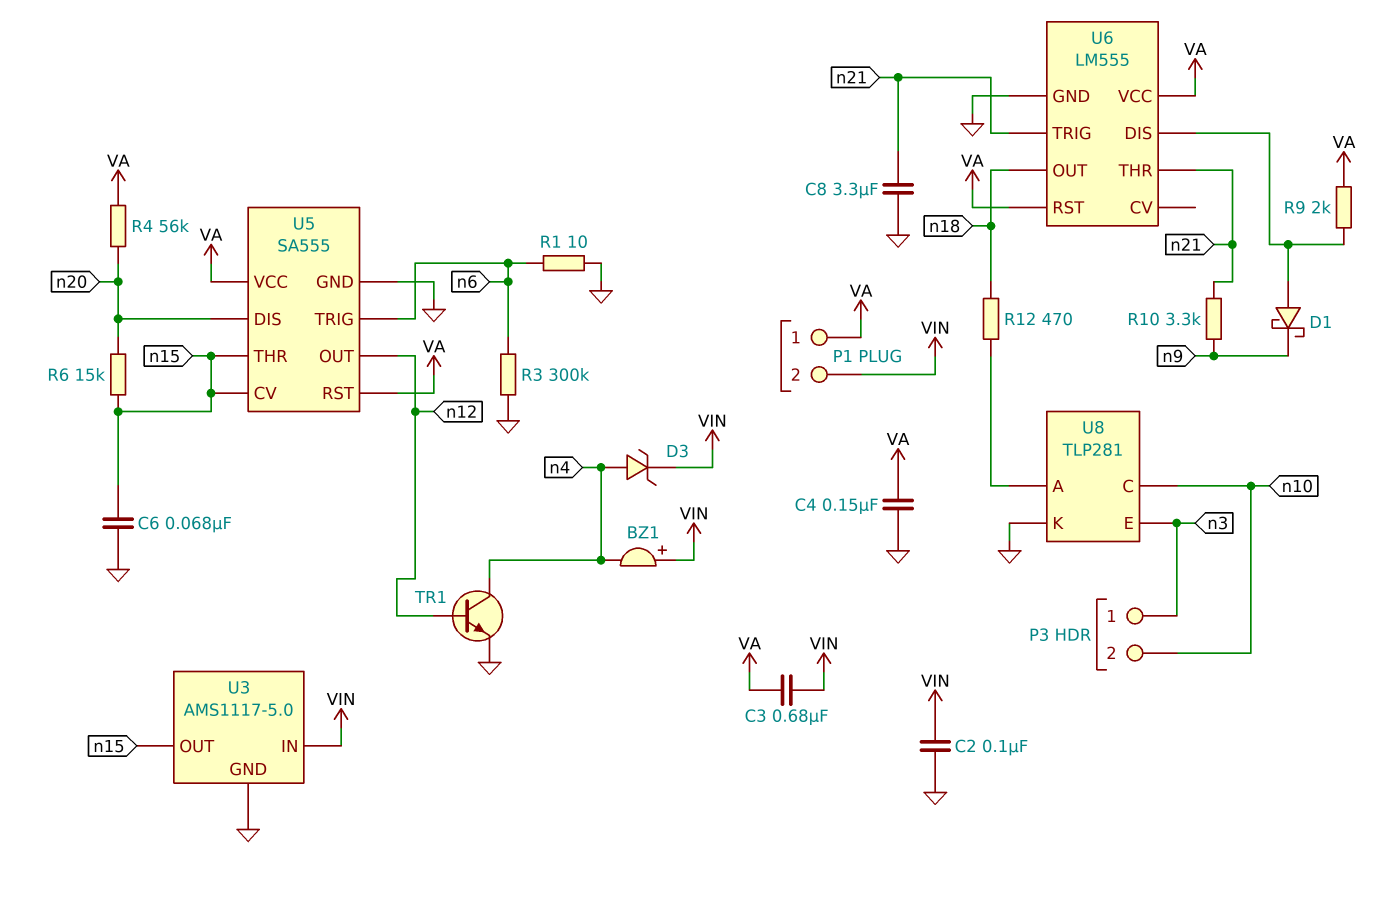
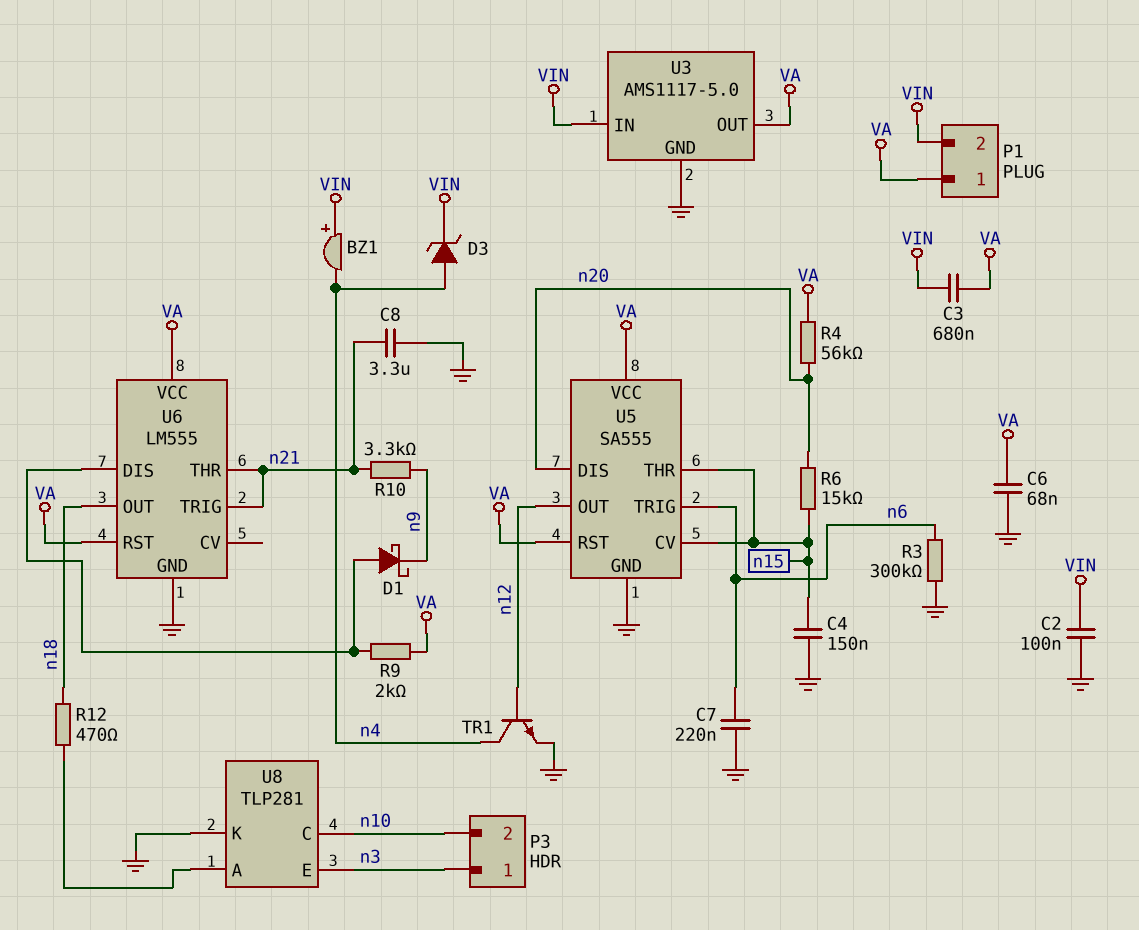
C4: 150nF (GND, VA) -> 150nF (GND, n15)
C6: 68nF (GND, n15) -> 68nF (GND, VA)
C7: none -> 220nF (GND, n6)
R1: 10 (GND, n6) -> none
U3 pin OUT: n15 -> VA

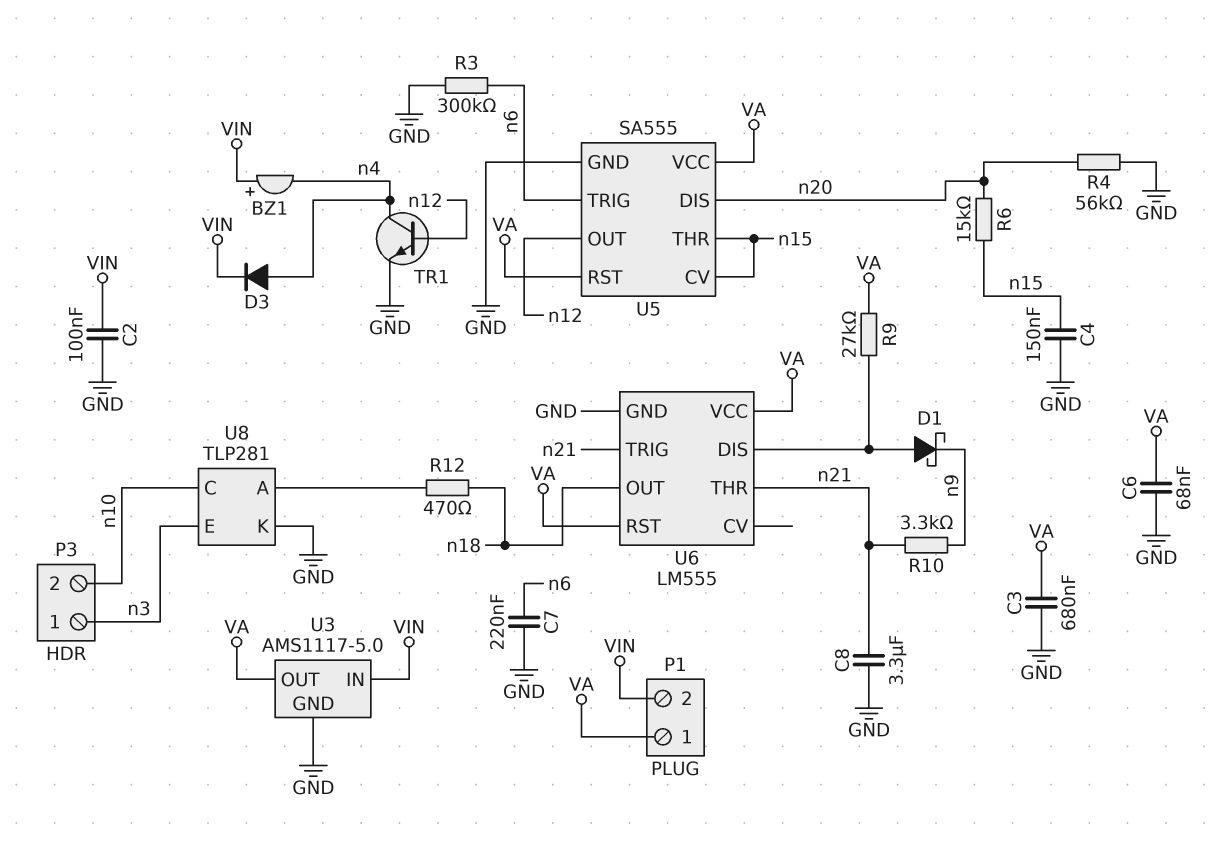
C3: 680nF (VA, VIN) -> 680nF (GND, VA)
D3: zener (A n4, K VIN) -> diode (A n4, K VIN)
R4: 56k (VA, n20) -> 56k (GND, n20)
R9: 2k (U6/DIS, VA) -> 27k (U6/DIS, VA)

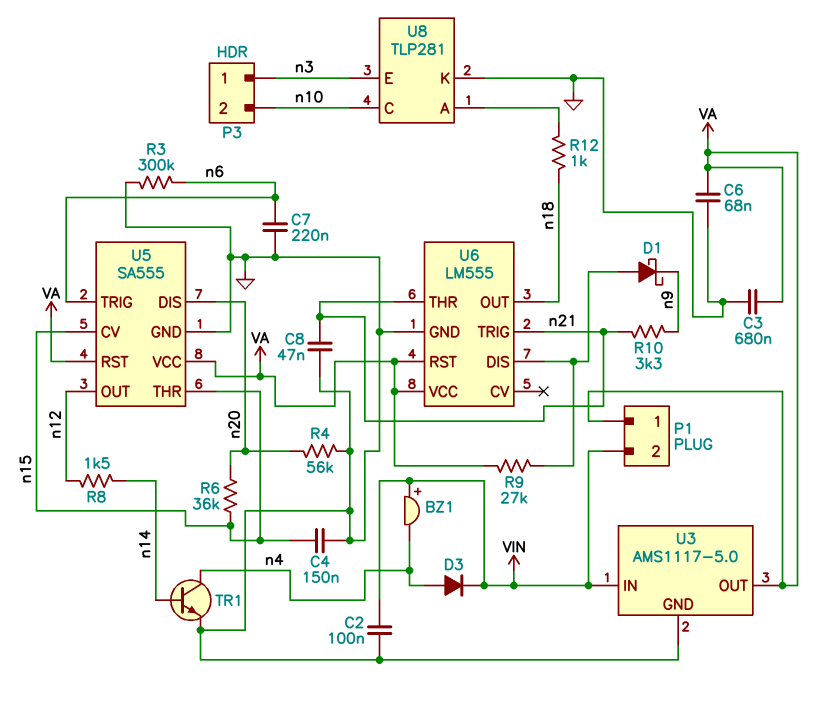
C8: 3.3uF (GND, n21) -> 47nF (GND, n21)
R6: 15k (n15, n20) -> 36k (n15, n20)
R8: none -> 1.5k (n12, n14)
R12: 470 (U8/A, n18) -> 1k (U8/A, n18)
TR1: NPN (B n12, C n4, E GND) -> NPN (B n14, C n4, E GND)

